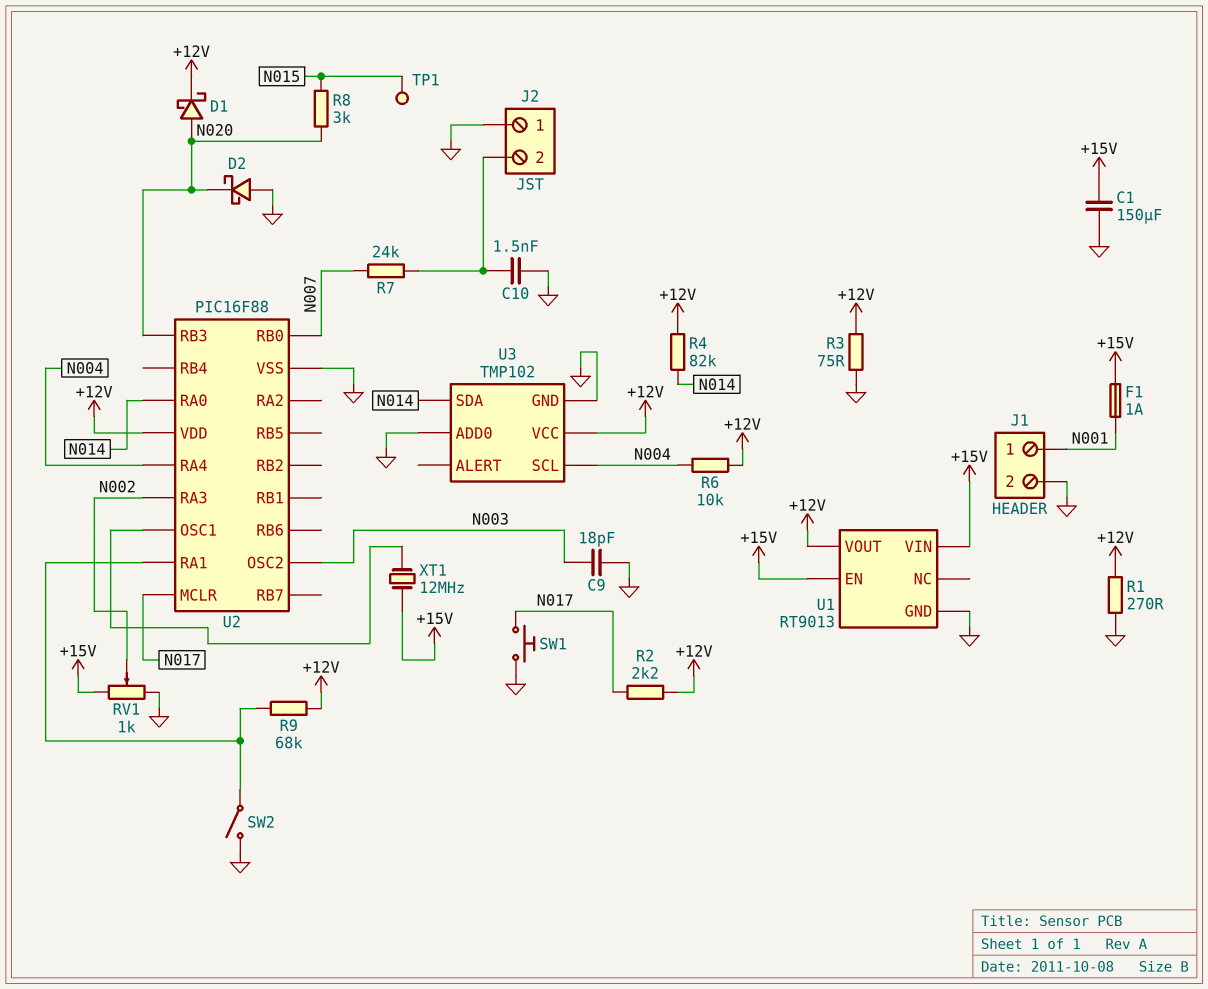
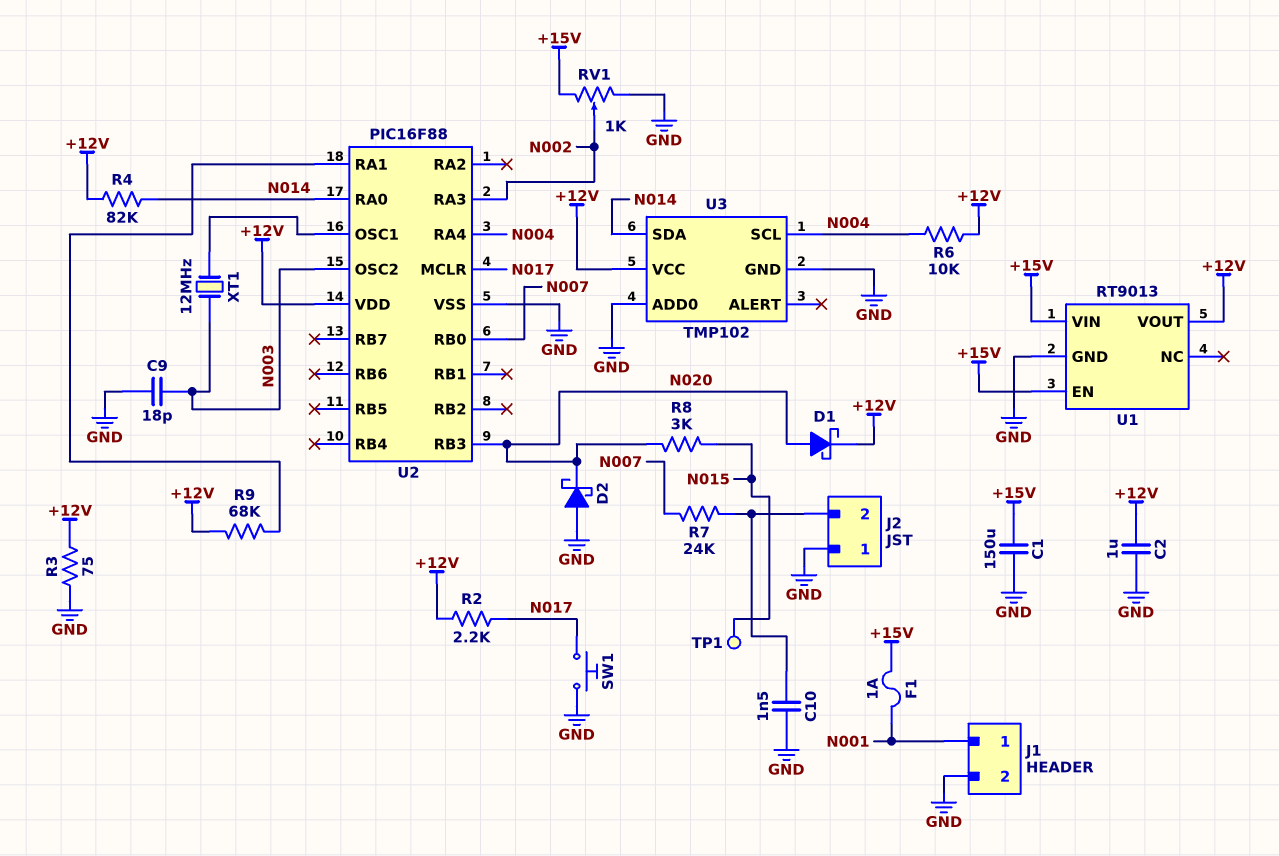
C2: none -> 1uF (+12V, GND)
R1: 270 (+12V, GND) -> none
SW2: switch (GND, U2/RA1) -> none
XT1: 12MHz (+15V, U2/OSC1) -> 12MHz (N003, U2/OSC1)

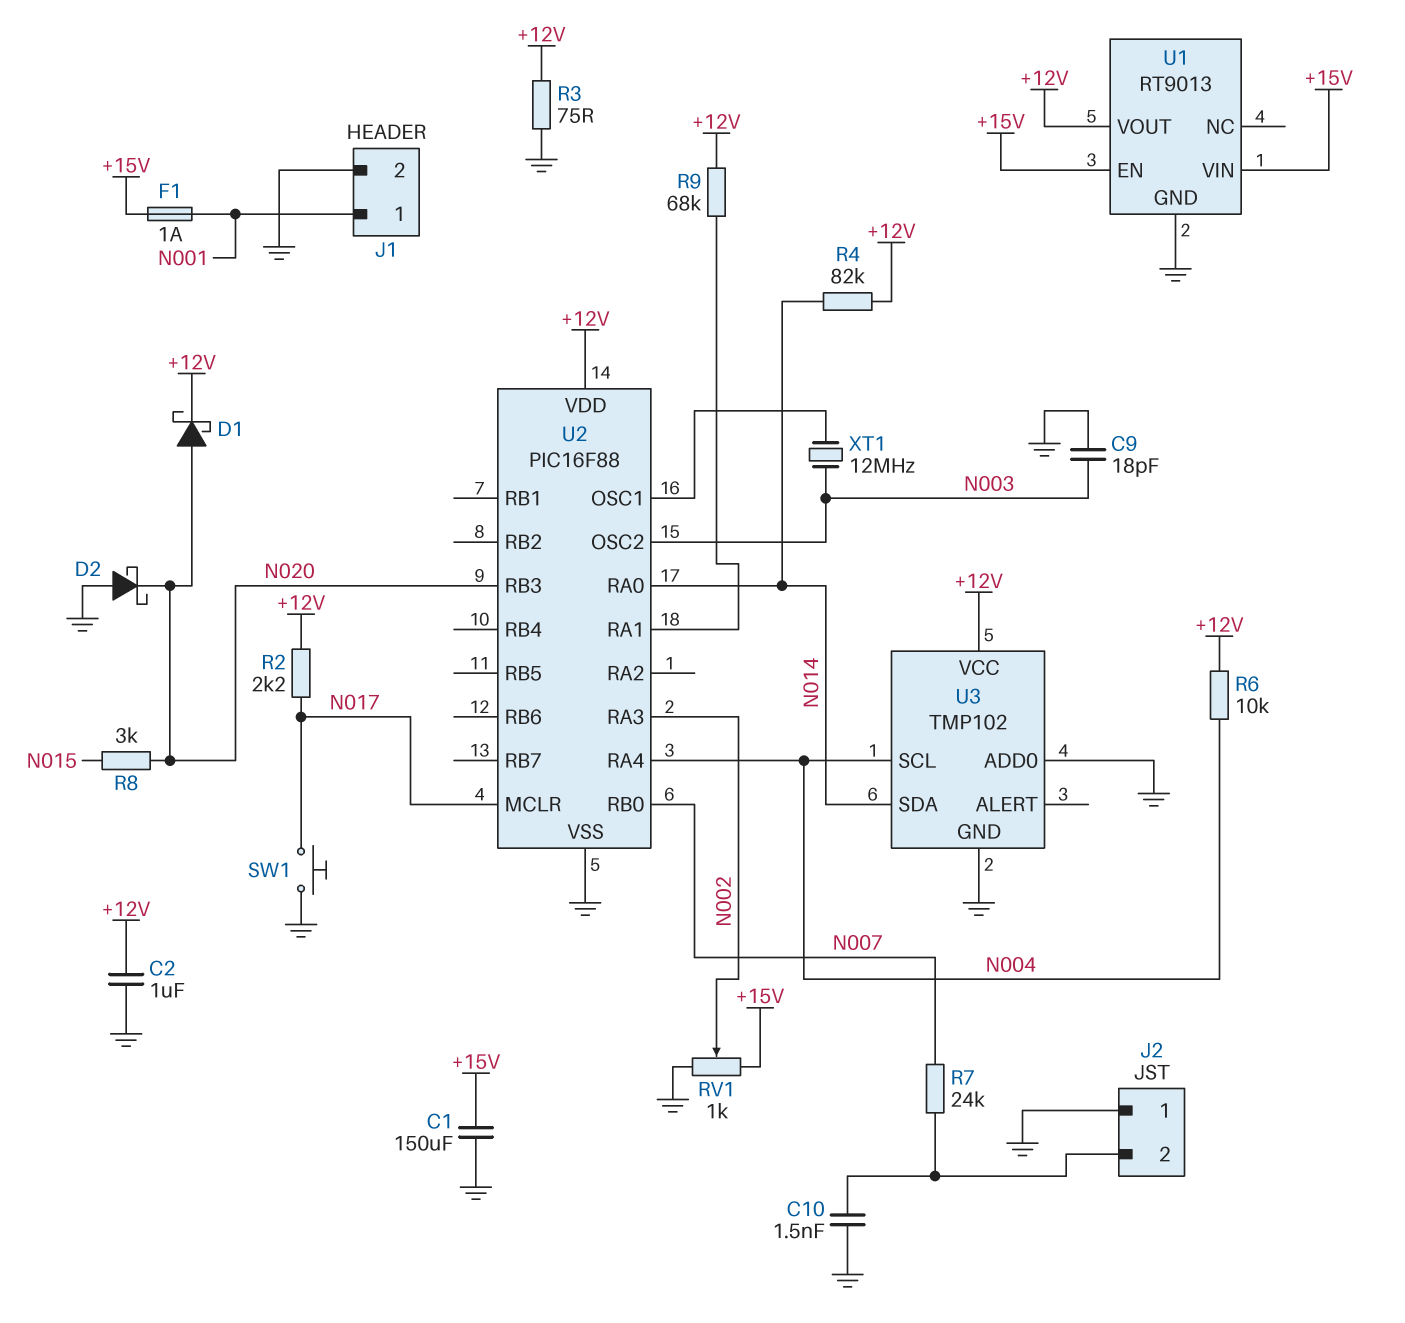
TP1: test point (N015) -> none

